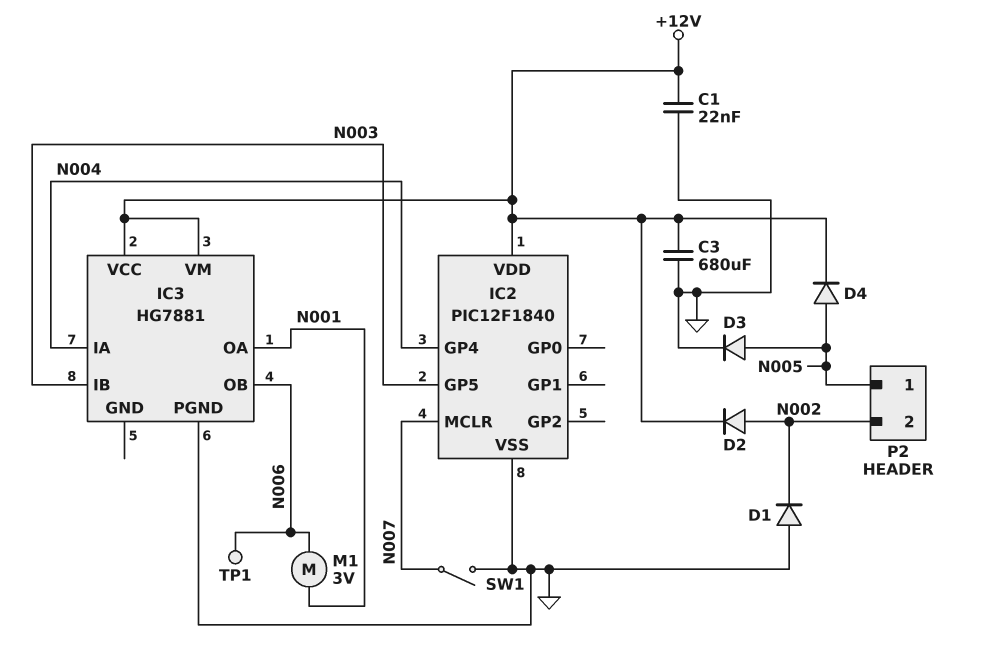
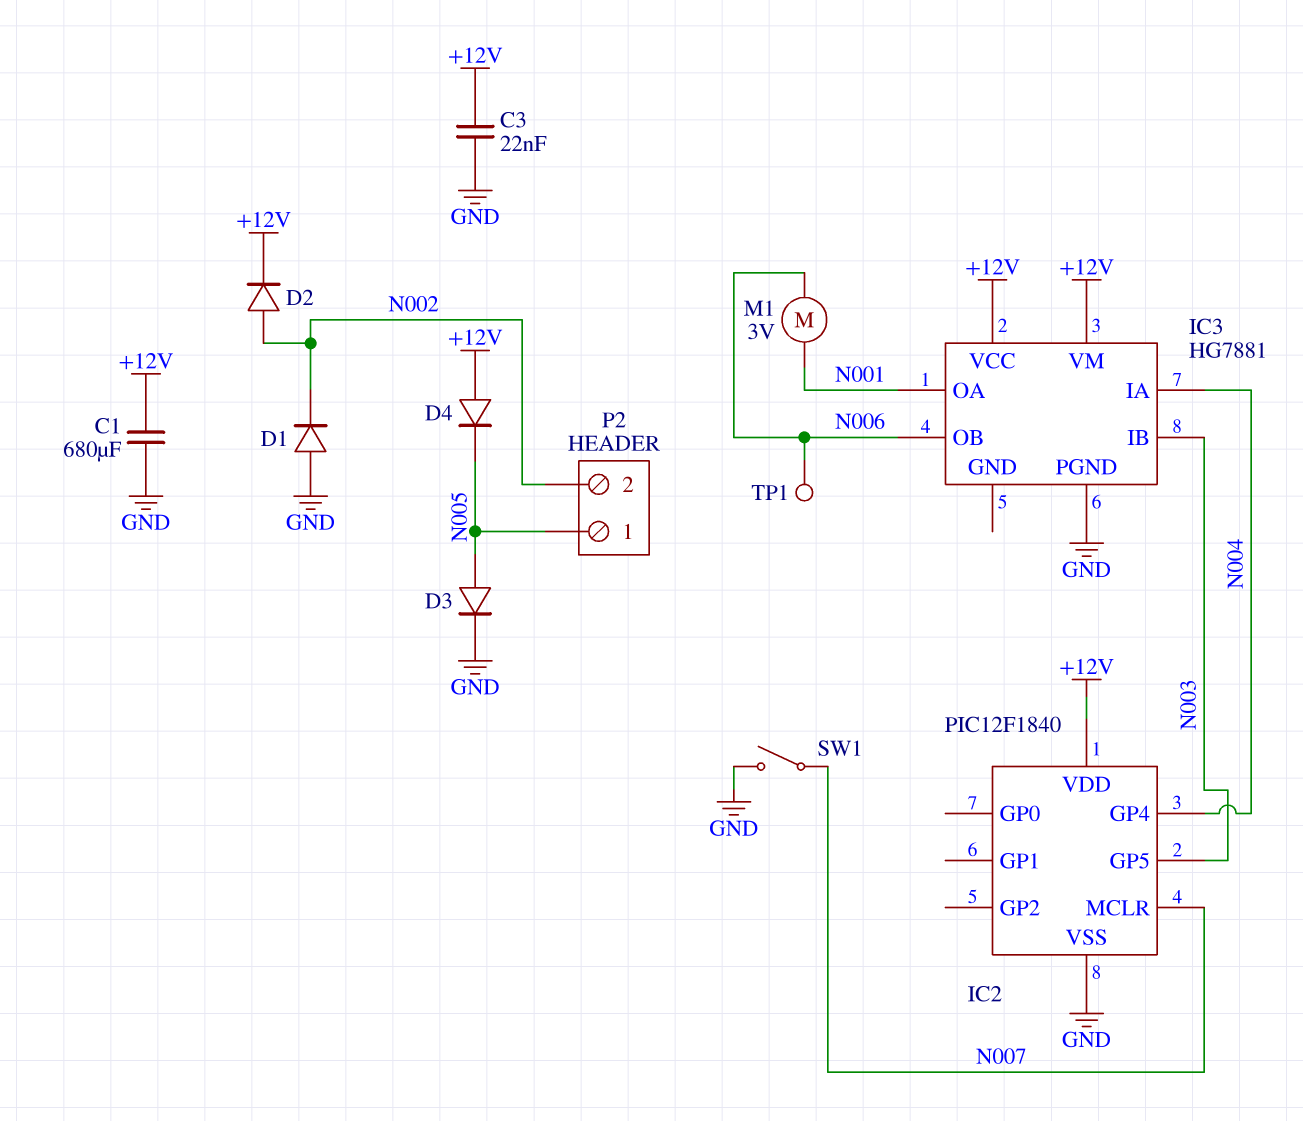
C1: 22nF (+12V, GND) -> 680uF (+12V, GND)
C3: 680uF (+12V, GND) -> 22nF (+12V, GND)
D4: diode (A N005, K +12V) -> diode (A +12V, K N005)

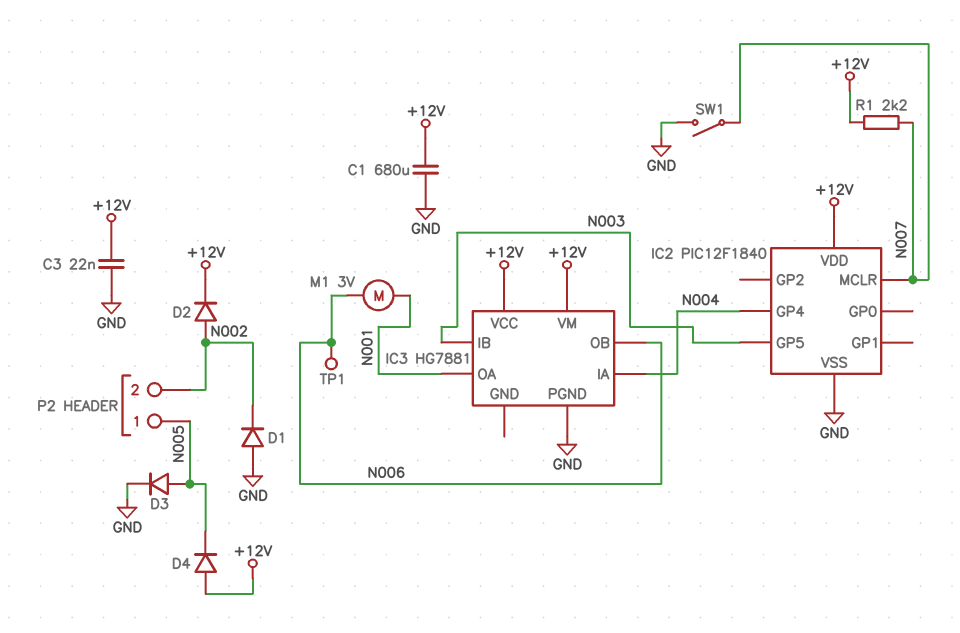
R1: none -> 2.2k (+12V, N007)

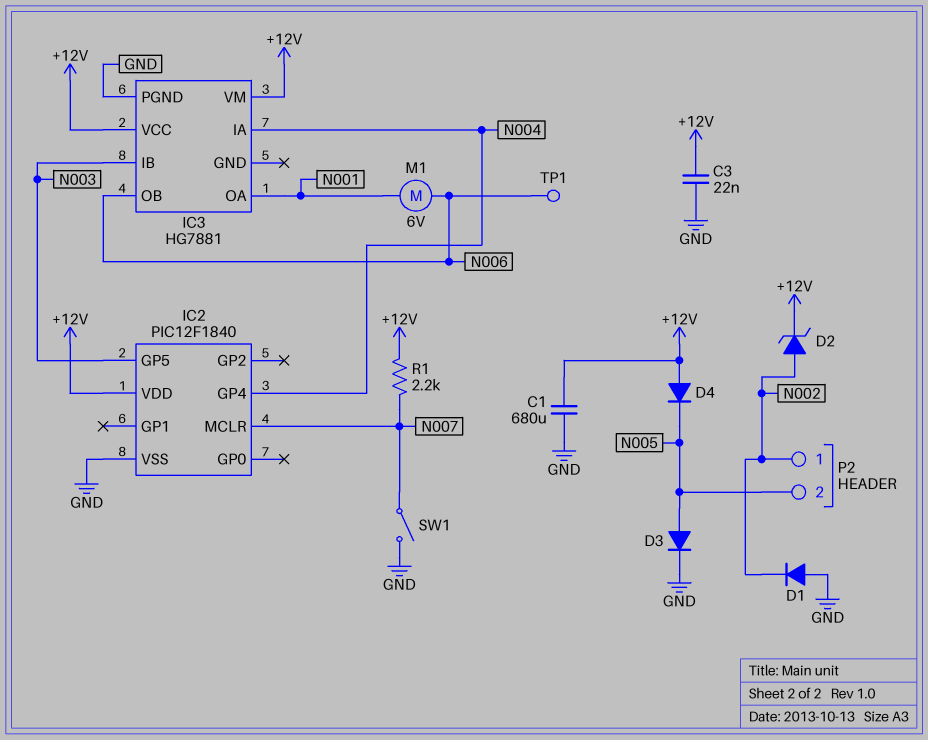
D2: diode (A N002, K +12V) -> zener (A N002, K +12V)
M1: motor 3V (N001, N006) -> motor 6V (N001, N006)
P2 pin 1: N005 -> N002
P2 pin 2: N002 -> N005

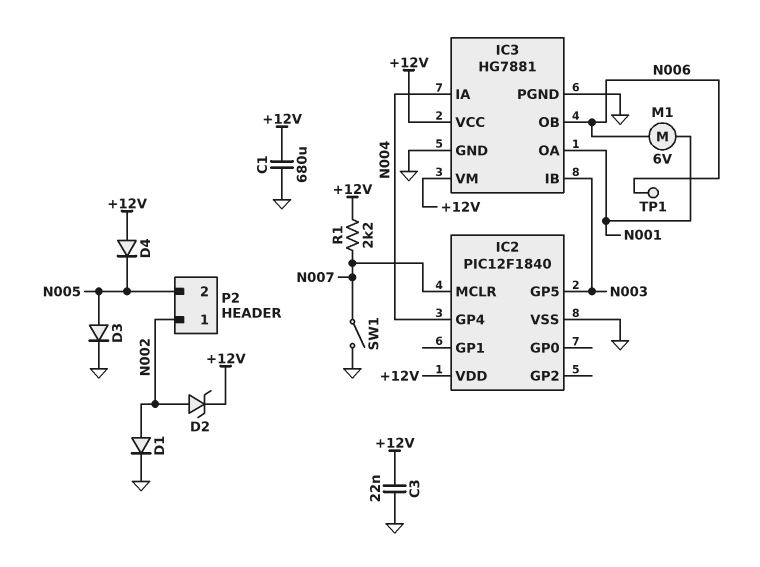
D1: diode (A GND, K N002) -> diode (A N002, K GND)
IC3 pin GND: none -> GND

